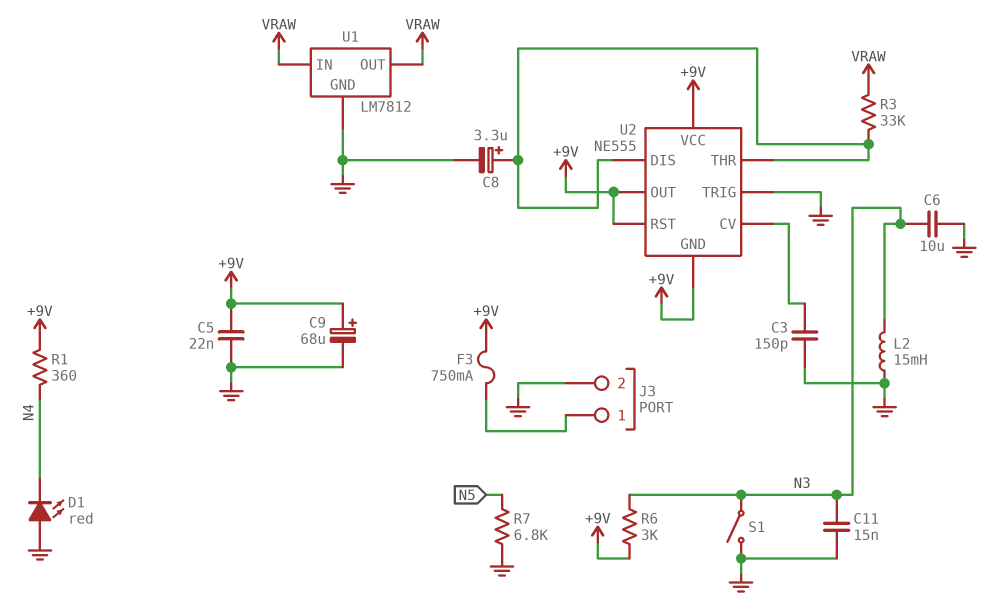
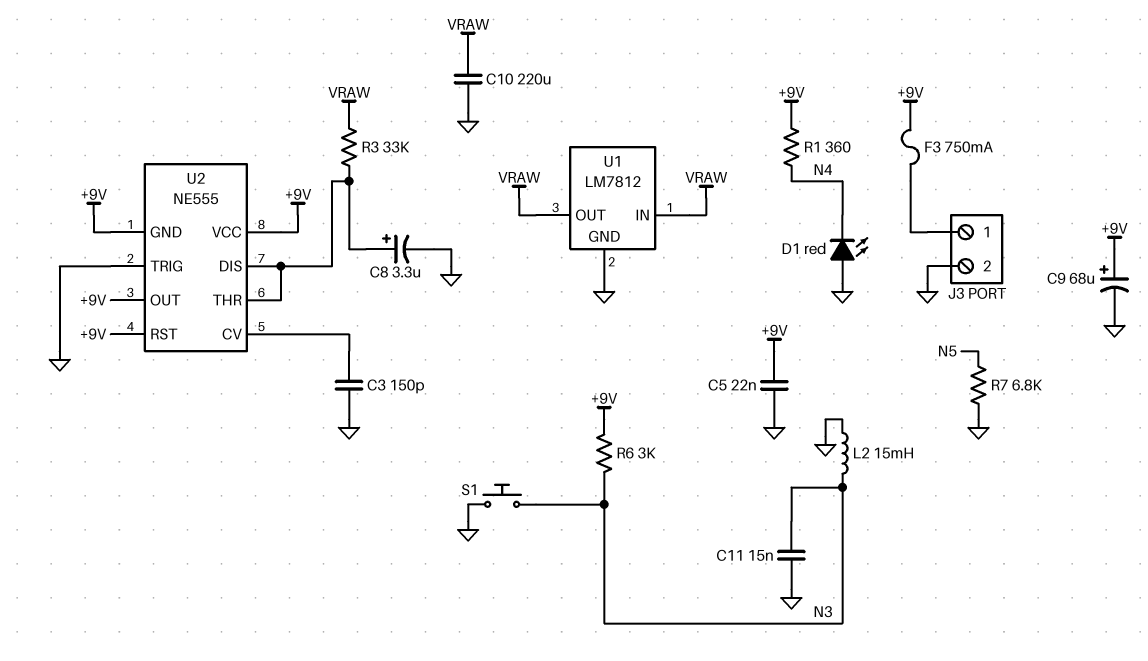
C6: 10uF (GND, N3) -> none
C10: none -> 220uF (GND, VRAW)
S1: switch (GND, N3) -> button (GND, N3)

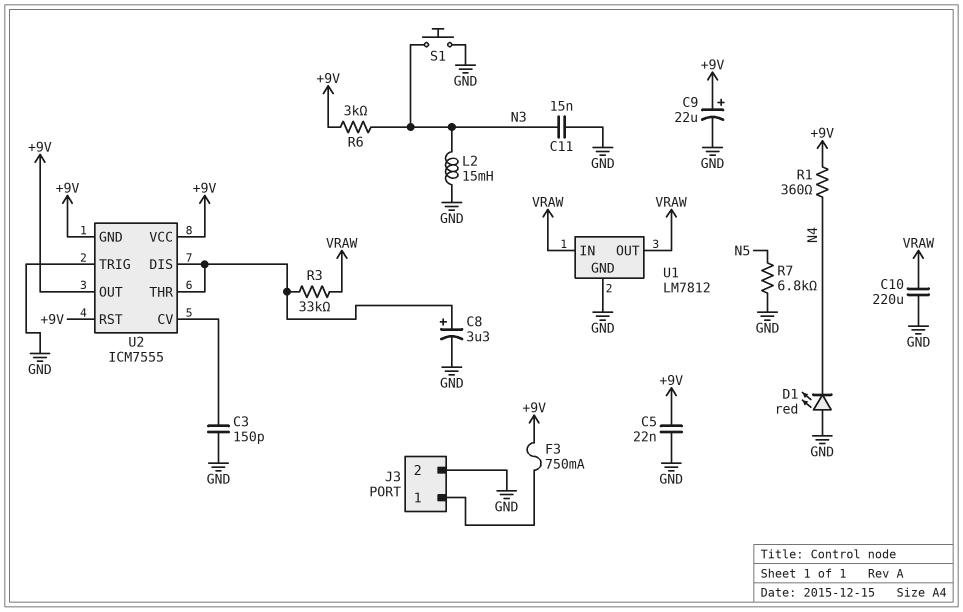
C9: 68uF (plus +9V, minus GND) -> 22uF (plus +9V, minus GND)
U2: NE555 -> ICM7555

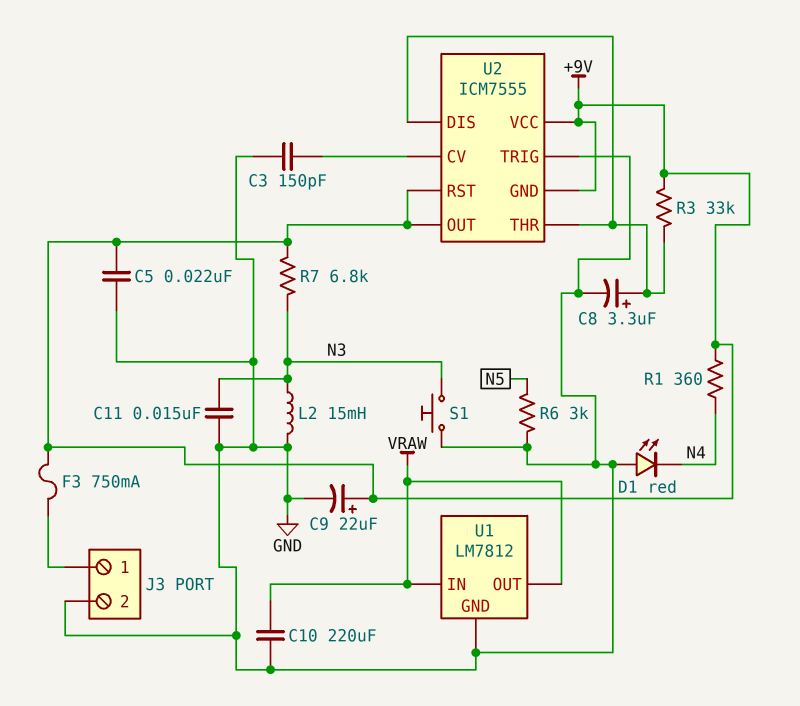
R3: 33k (U2/DIS, VRAW) -> 33k (+9V, U2/DIS)
R6: 3k (+9V, N3) -> 3k (GND, N5)
R7: 6.8k (GND, N5) -> 6.8k (+9V, N3)

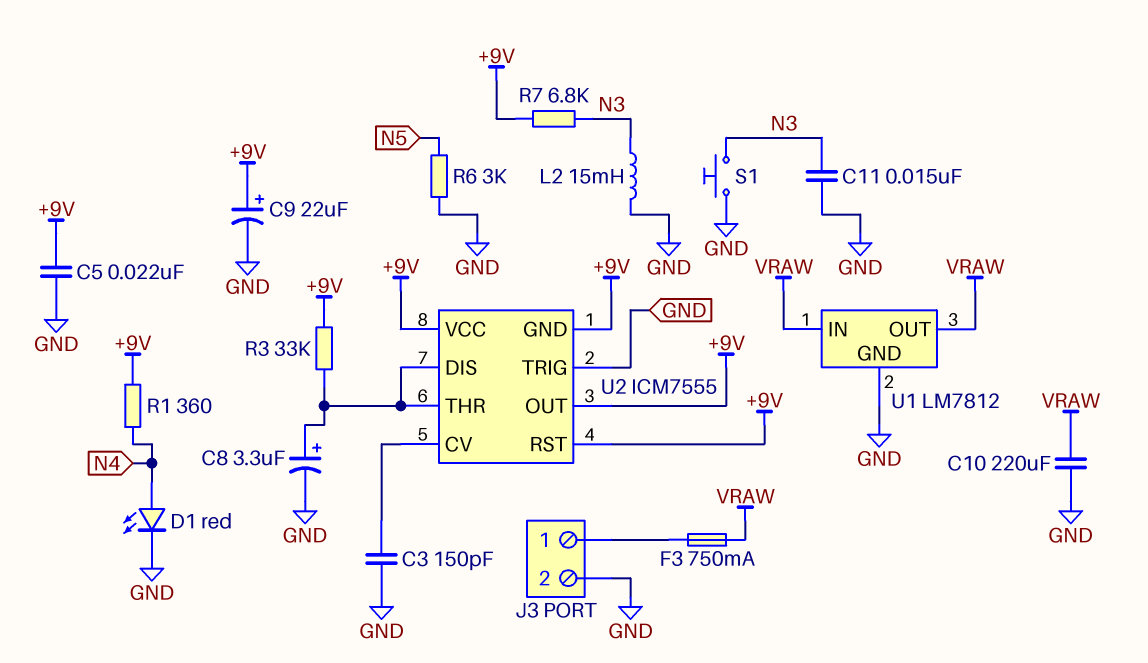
D1: LED red (A GND, K N4) -> LED red (A N4, K GND)
F3: 750mA (+9V, J3/1) -> 750mA (J3/1, VRAW)

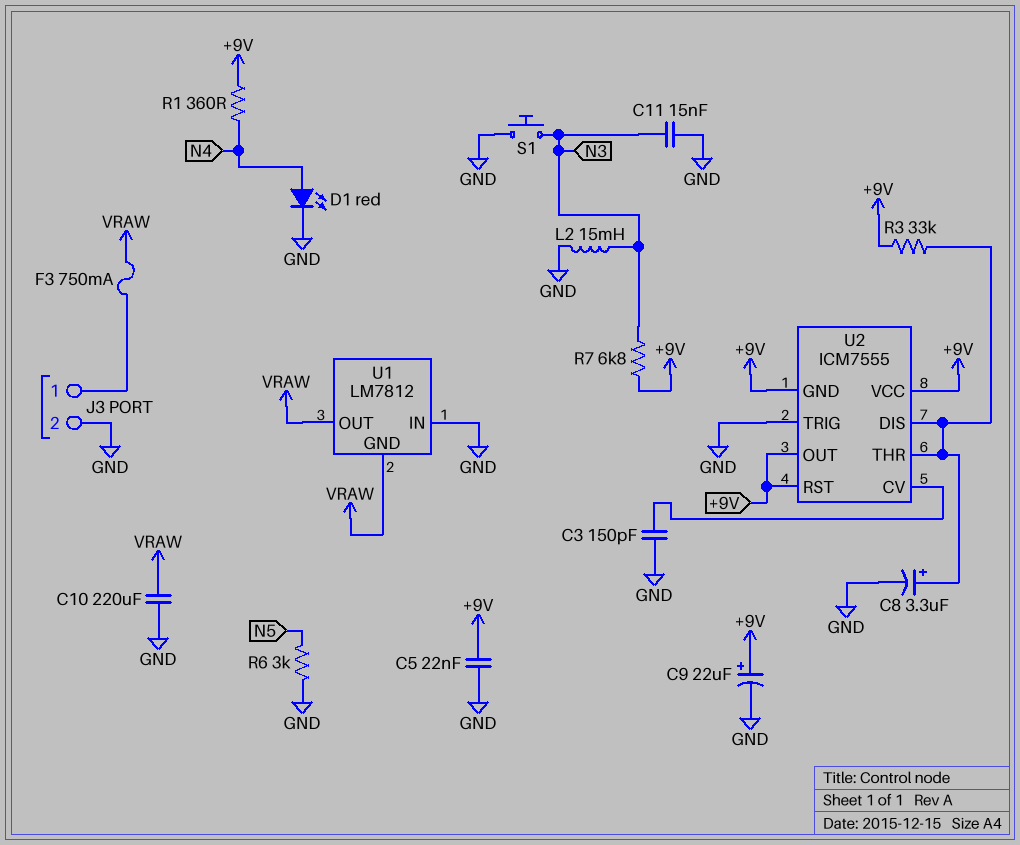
U1 pin GND: GND -> VRAW
U1 pin IN: VRAW -> GND

